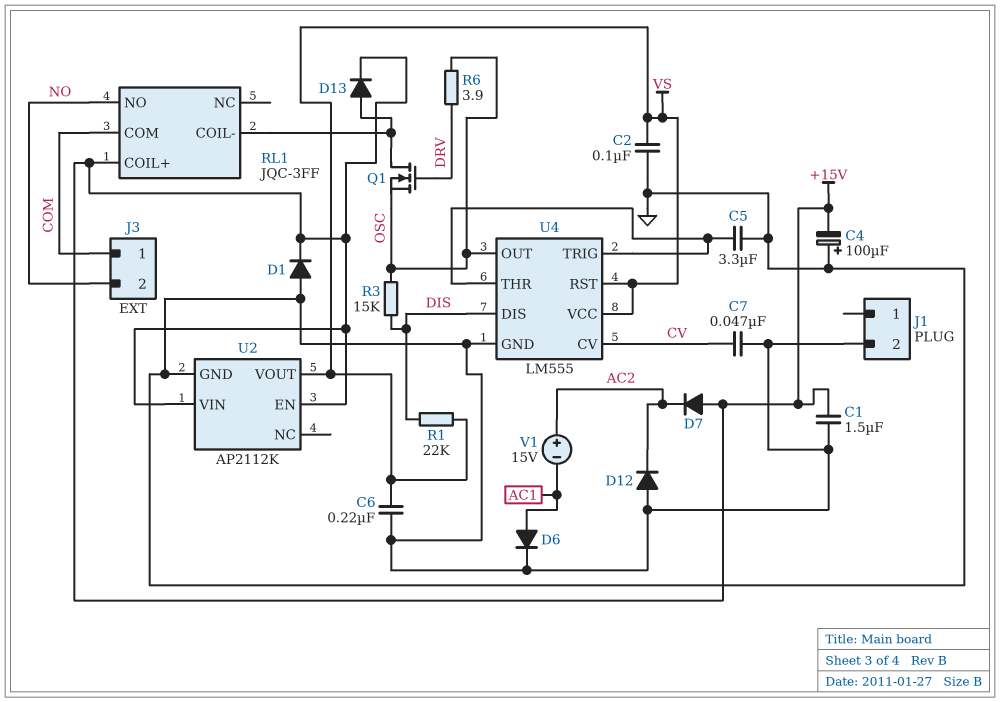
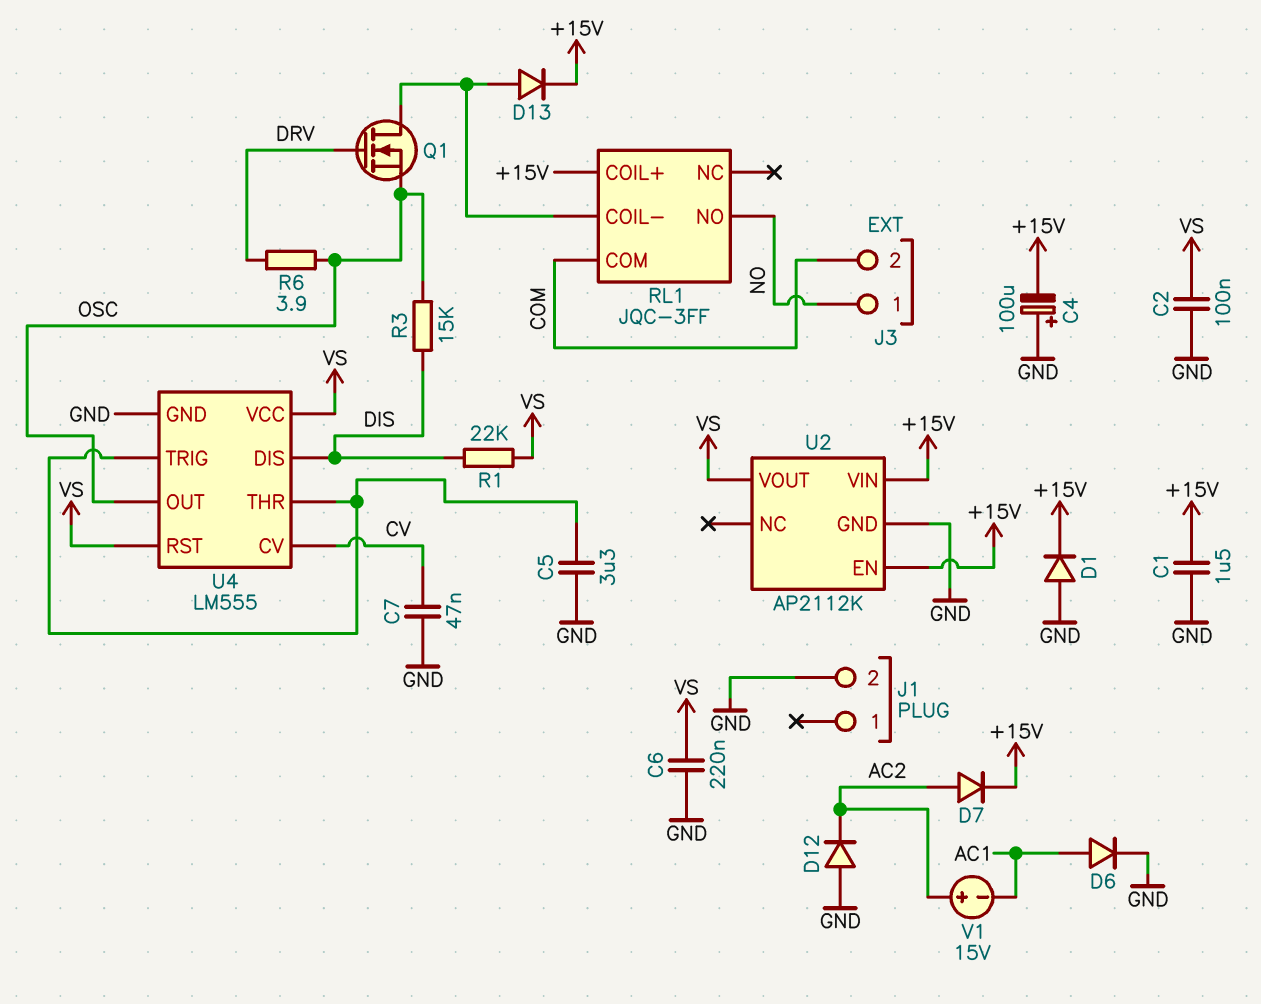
D7: diode (A +15V, K AC2) -> diode (A AC2, K +15V)
J3 pin 1: COM -> NO
J3 pin 2: NO -> COM

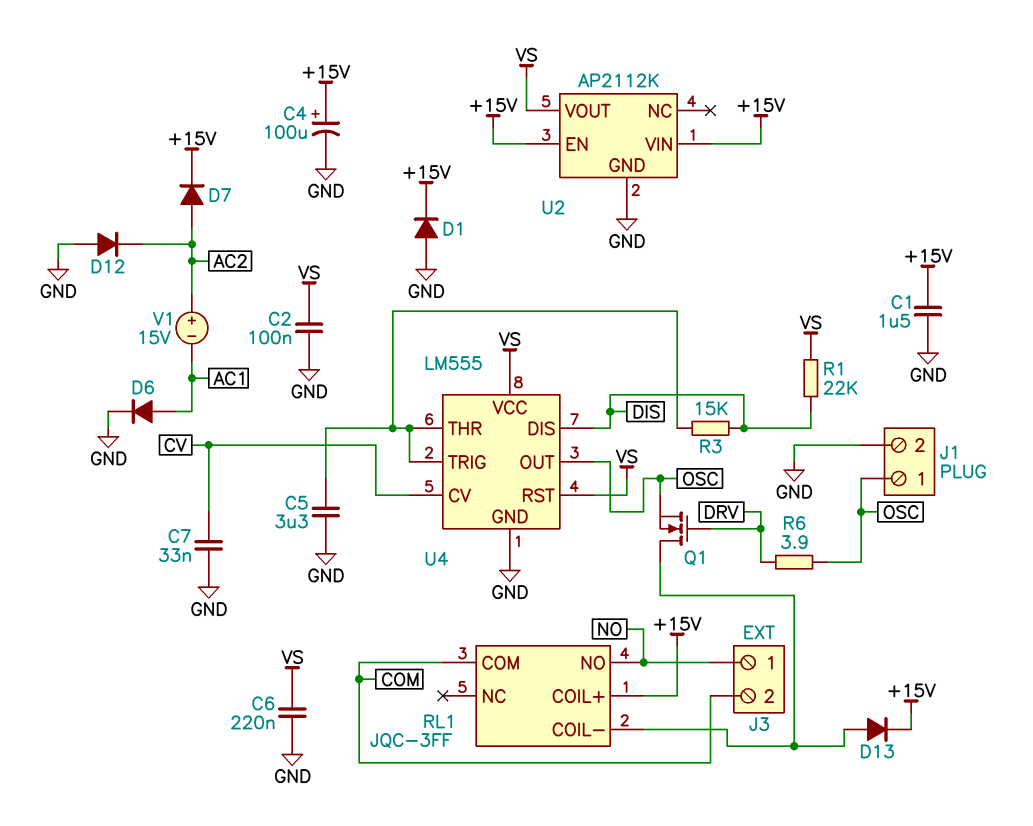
C4: 100uF (plus GND, minus +15V) -> 100uF (plus +15V, minus GND)
C7: 47nF (CV, GND) -> 33nF (CV, GND)
J1 pin 1: none -> OSC
R3: 15k (DIS, OSC) -> 15k (DIS, U4/THR)

